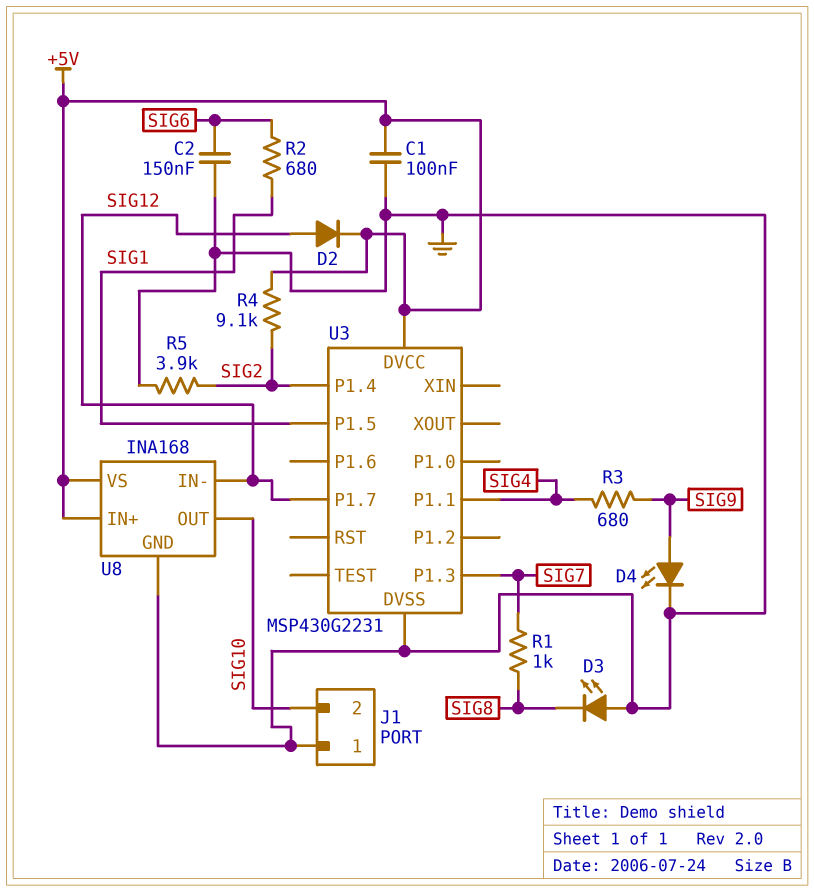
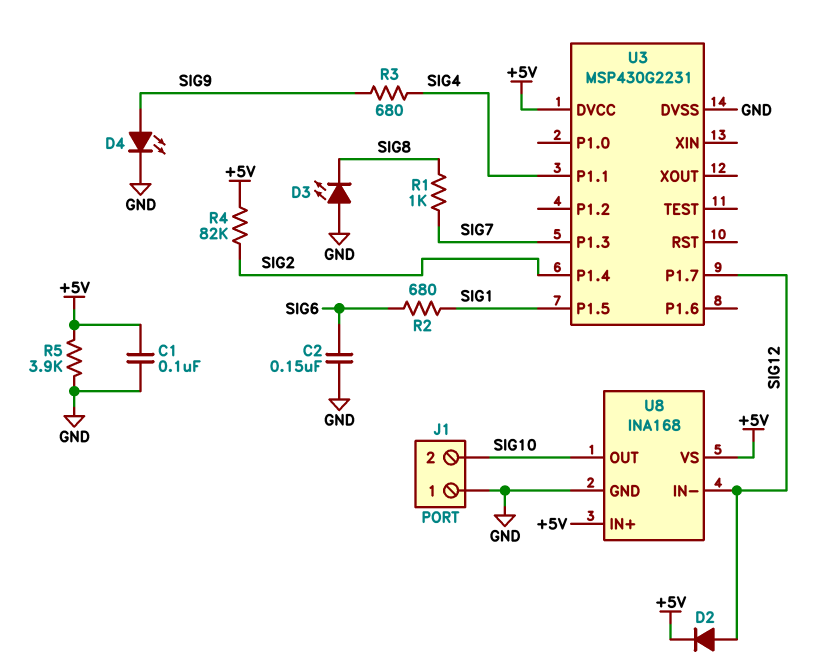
R4: 9.1k (+5V, SIG2) -> 82k (+5V, SIG2)
R5: 3.9k (GND, SIG2) -> 3.9k (+5V, GND)

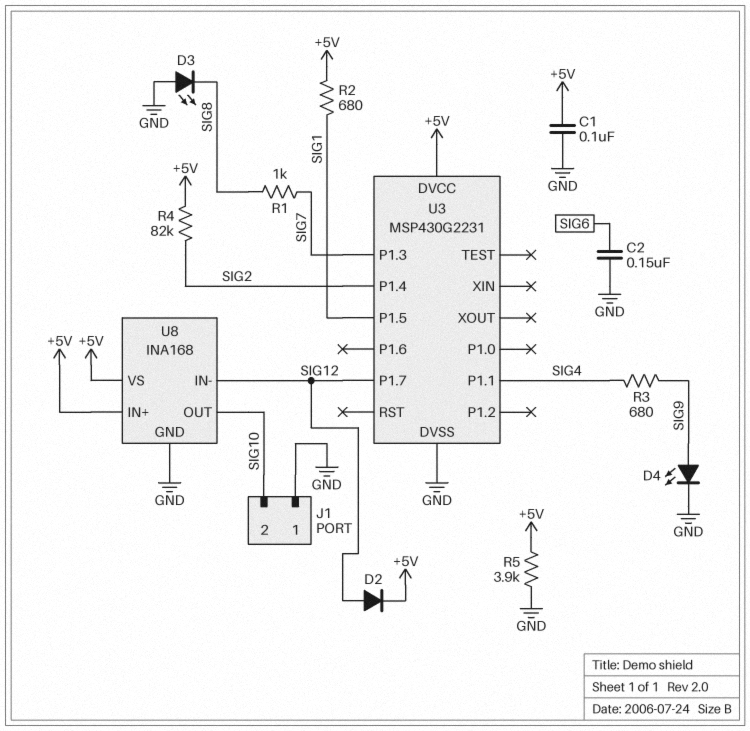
R2: 680 (SIG1, SIG6) -> 680 (+5V, SIG1)

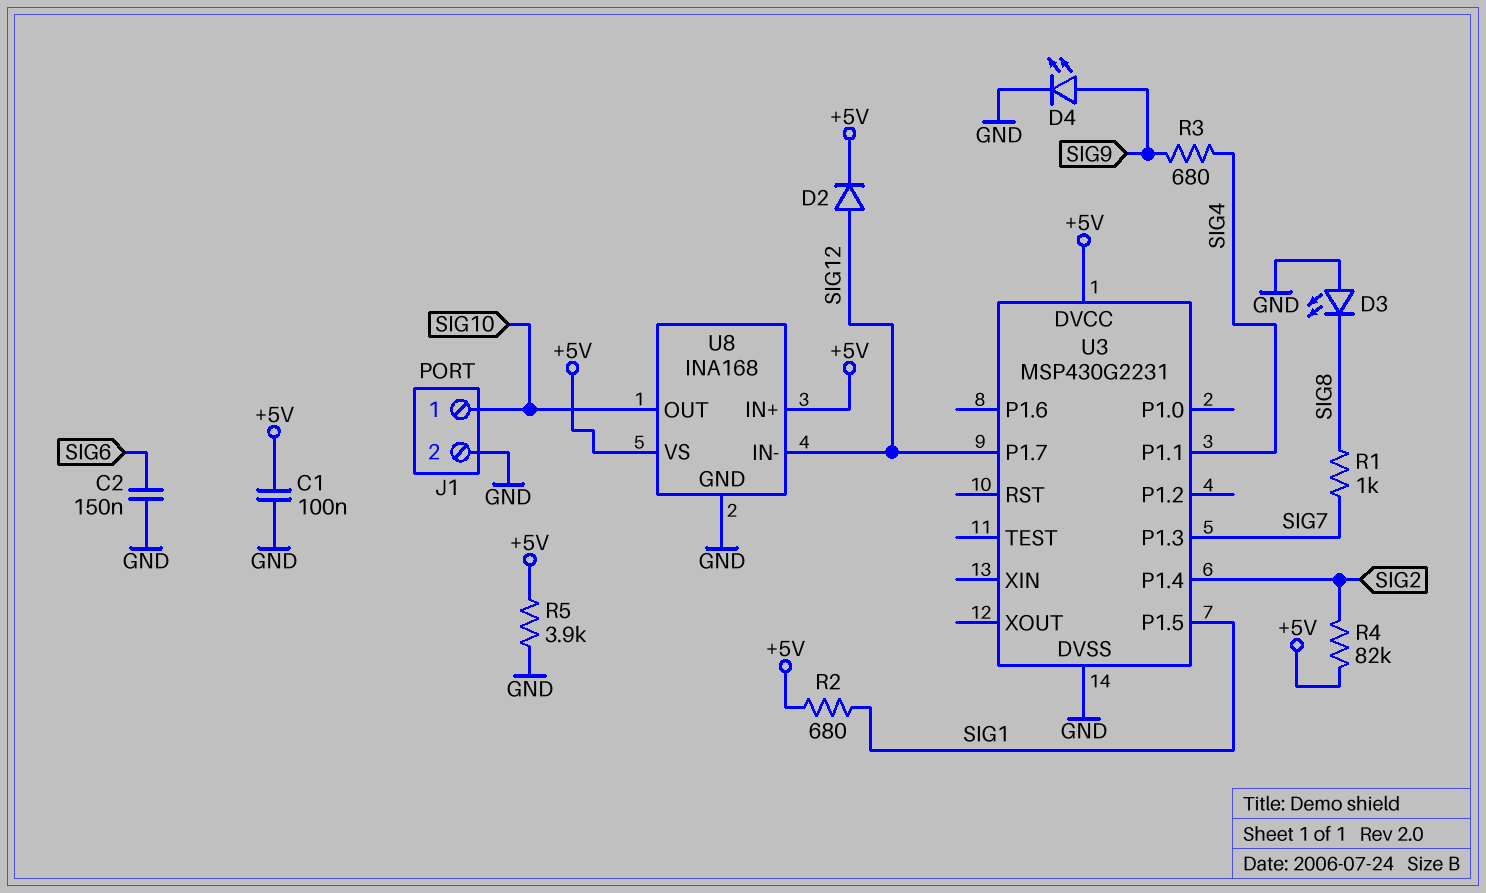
J1 pin 1: GND -> SIG10
J1 pin 2: SIG10 -> GND

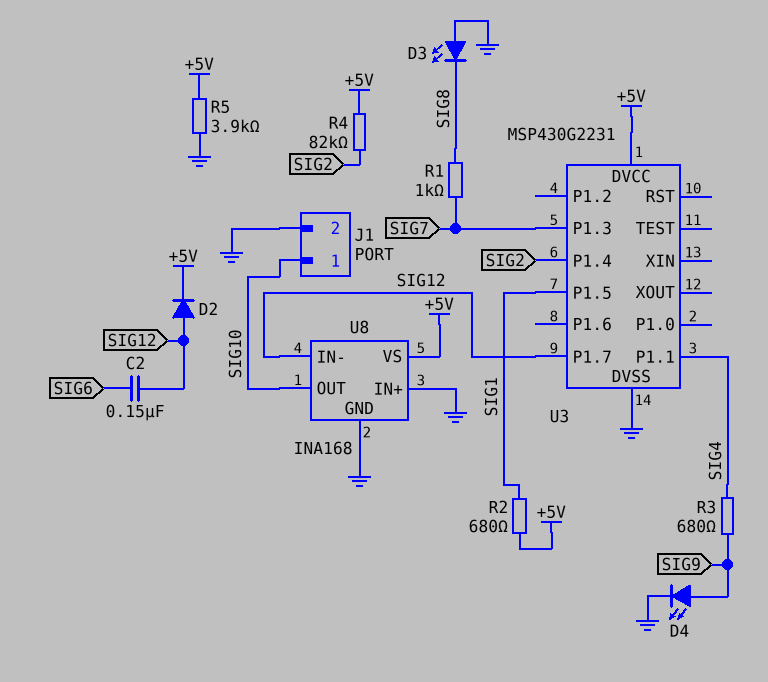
C1: 100nF (+5V, GND) -> none
C2: 150nF (GND, SIG6) -> 150nF (SIG6, SIG12)
U8 pin IN+: +5V -> GND

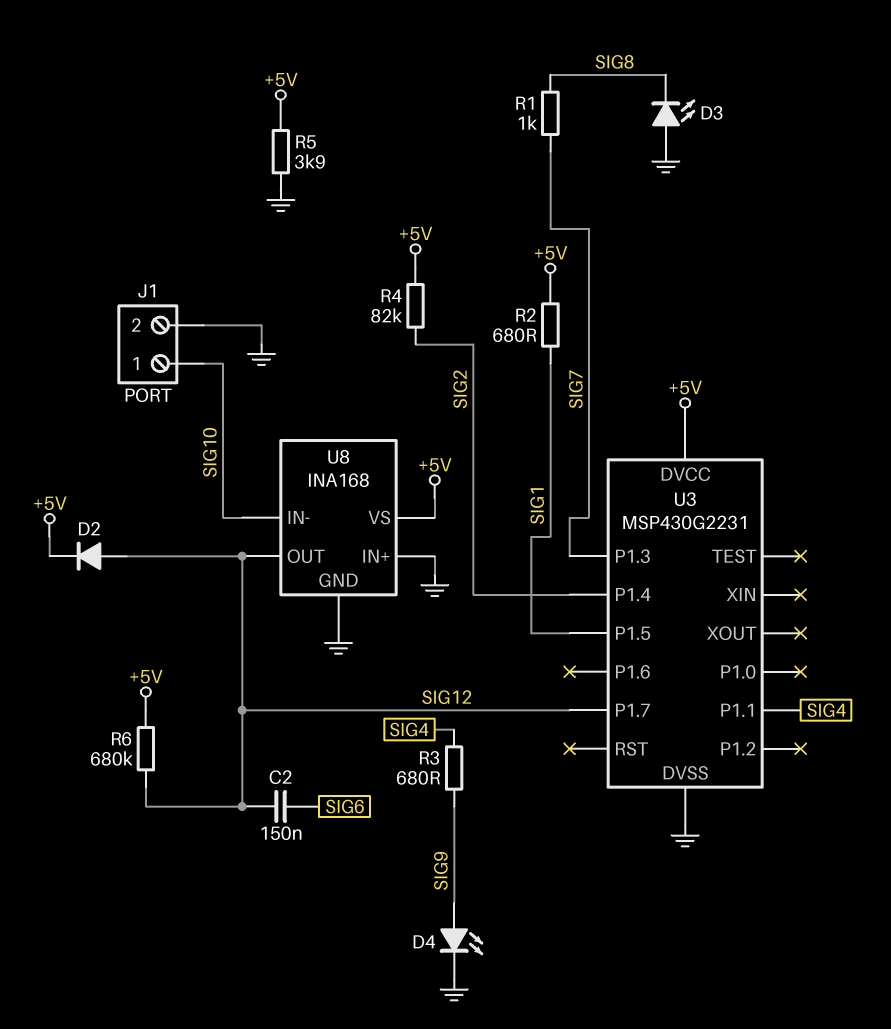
R6: none -> 680k (+5V, SIG12)
U8 pin IN-: SIG12 -> SIG10
U8 pin OUT: SIG10 -> SIG12

